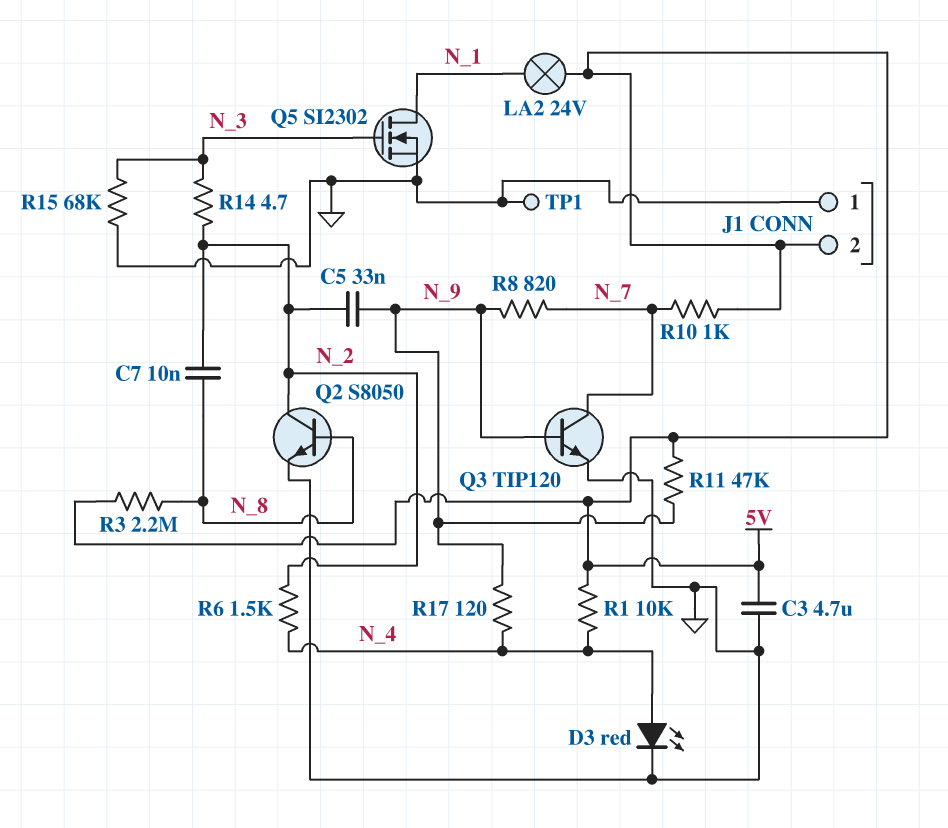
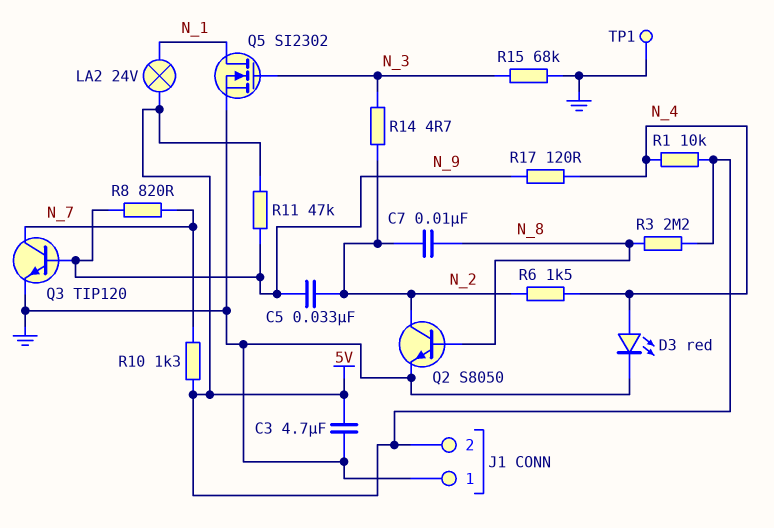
R10: 1k (5V, N_7) -> 1.3k (5V, N_7)

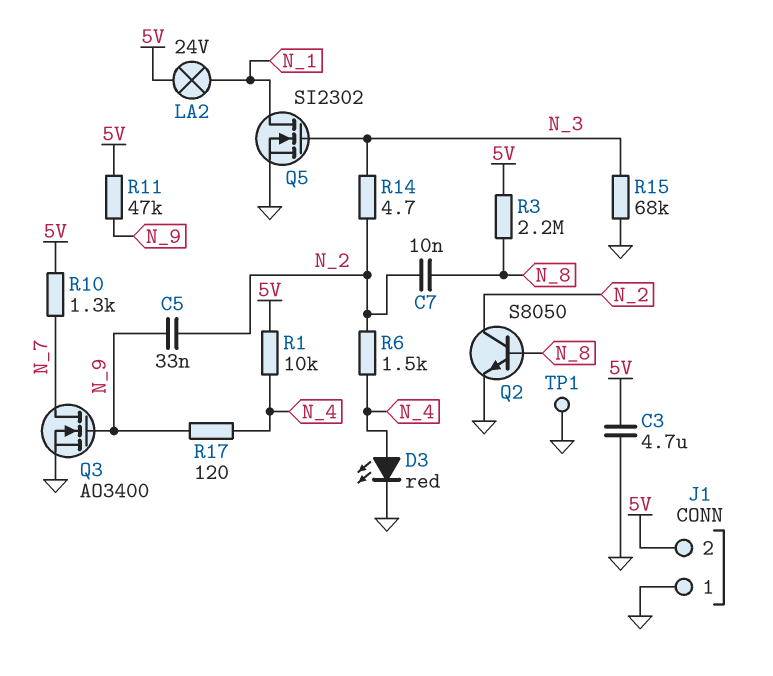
Q3: NPN TIP120 (B N_9, C N_7, E GND) -> NMOS AO3400 (G N_9, D N_7, S GND)
R8: 820 (N_7, N_9) -> none

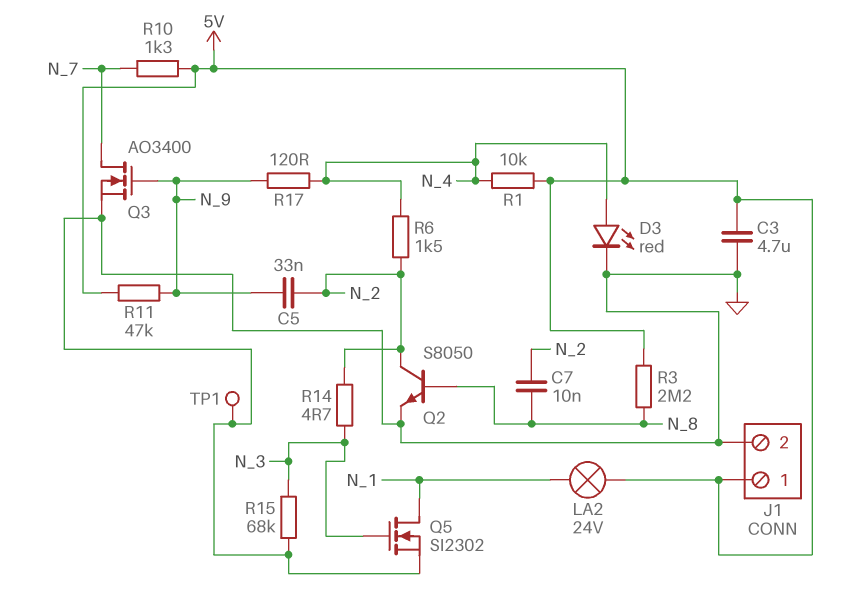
J1 pin 1: GND -> 5V
J1 pin 2: 5V -> GND

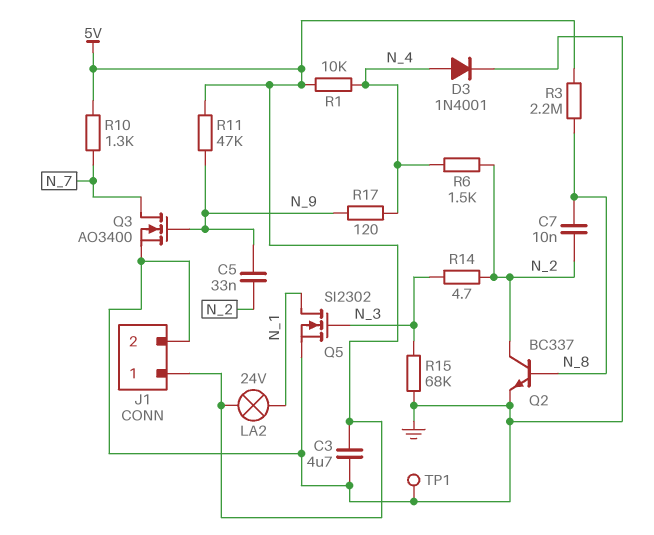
D3: LED red (A N_4, K GND) -> diode 1N4001 (A N_4, K GND)
Q2: NPN S8050 (B N_8, C N_2, E GND) -> NPN BC337 (B N_8, C N_2, E GND)

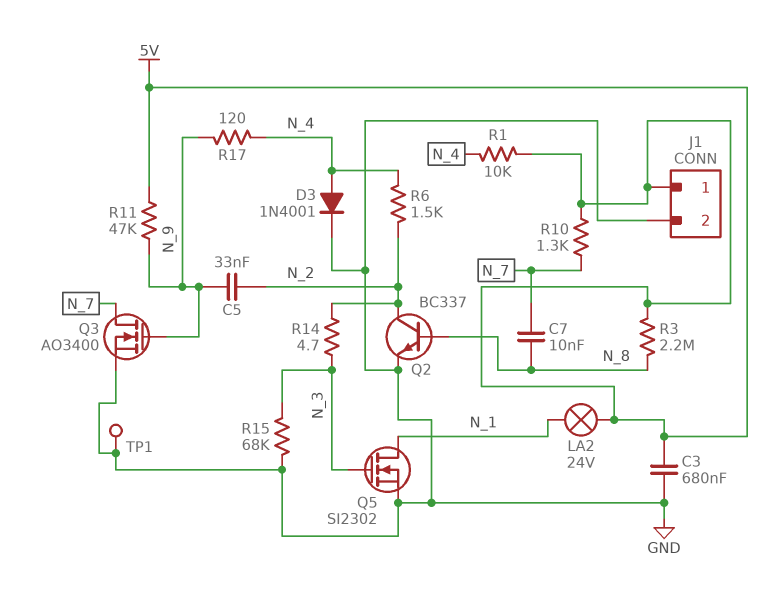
C3: 4.7uF (5V, GND) -> 680nF (5V, GND)
C7: 10nF (N_2, N_8) -> 10nF (N_7, N_8)

